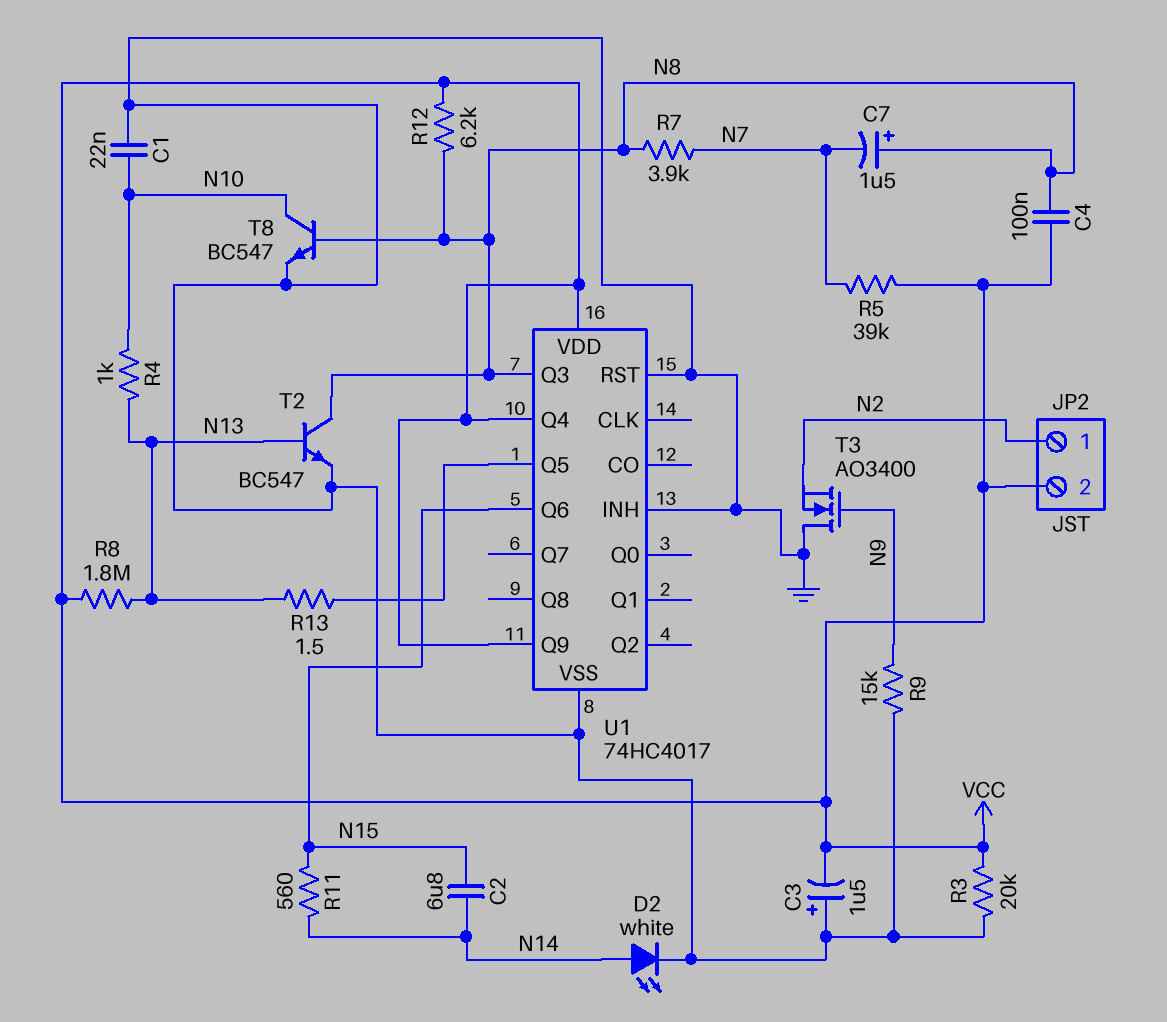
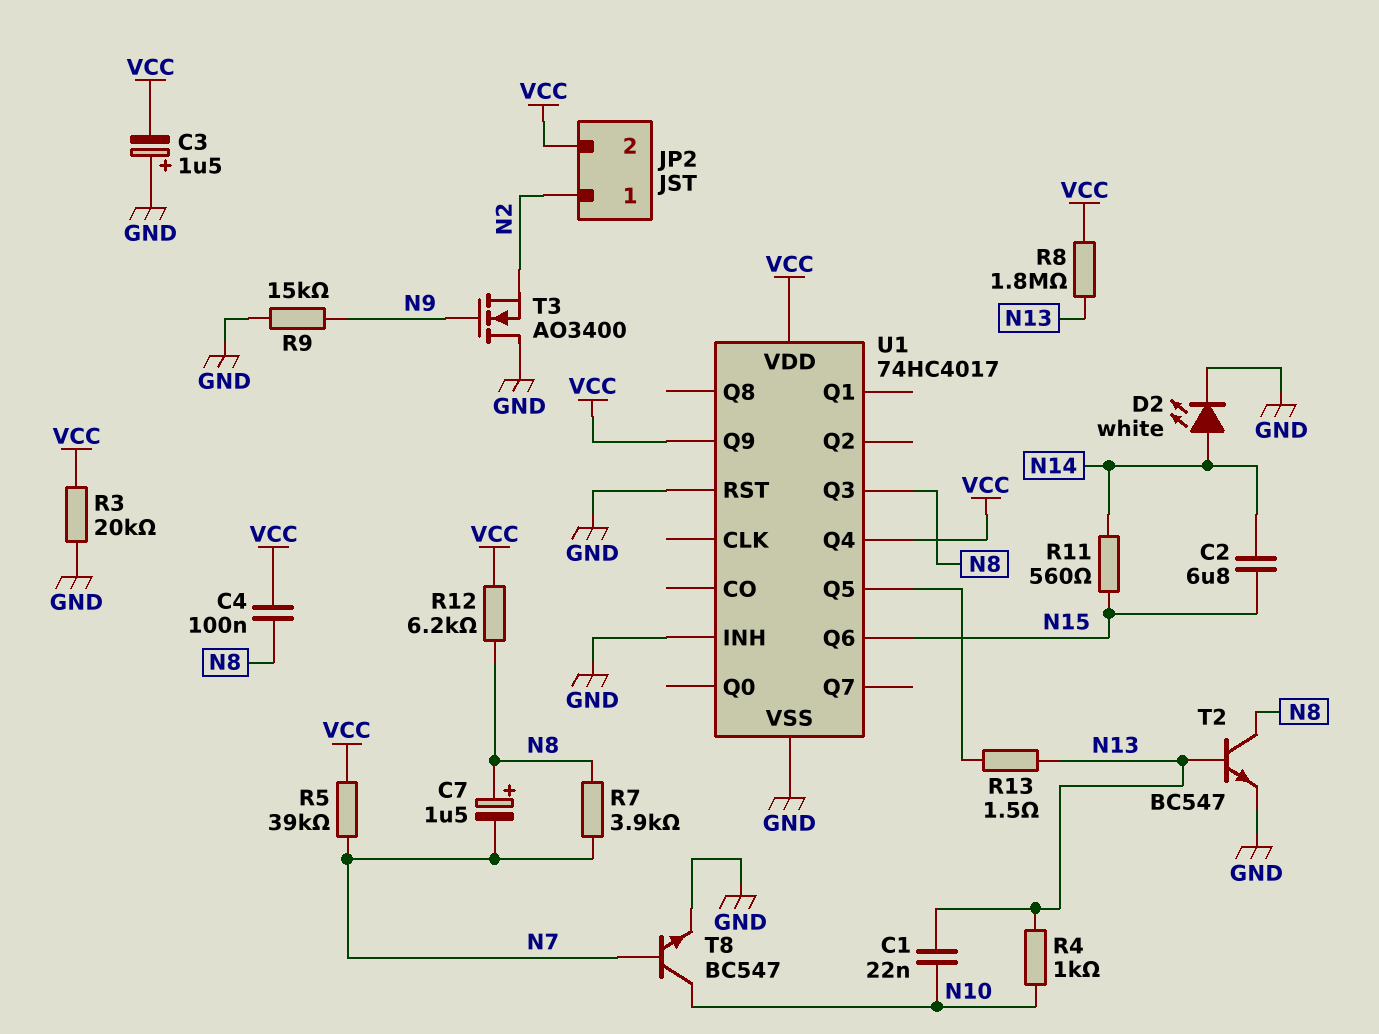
C1: 22nF (GND, N10) -> 22nF (N10, N13)
T8: NPN BC547 (B N8, C N10, E GND) -> NPN BC547 (B N7, C N10, E GND)

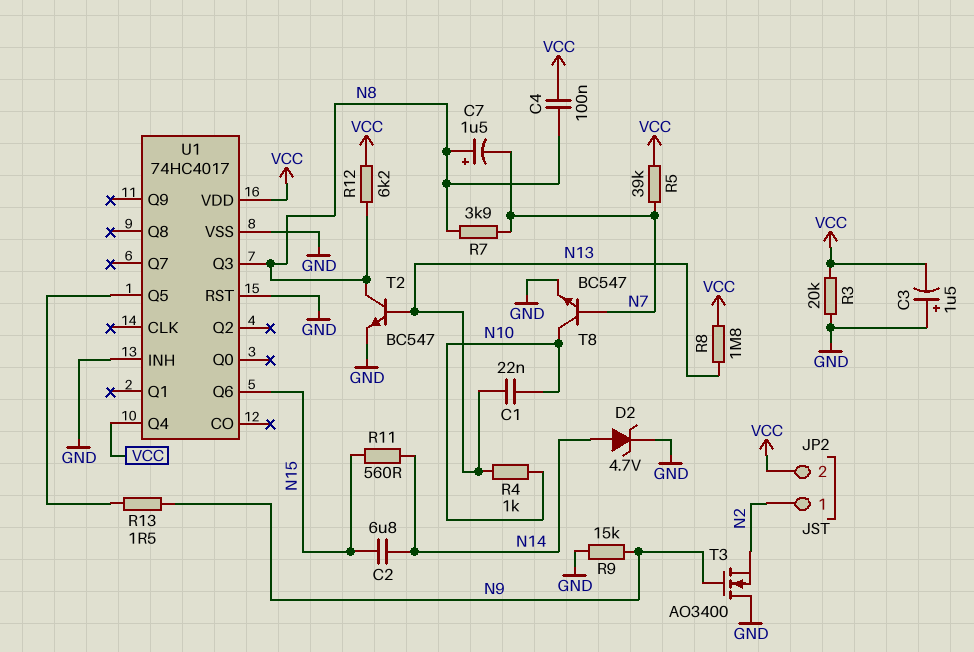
D2: LED white (A N14, K GND) -> zener 4.7V (A N14, K GND)
R13: 1.5 (N13, U1/Q5) -> 1.5 (N9, U1/Q5)
U1 pin Q9: VCC -> none

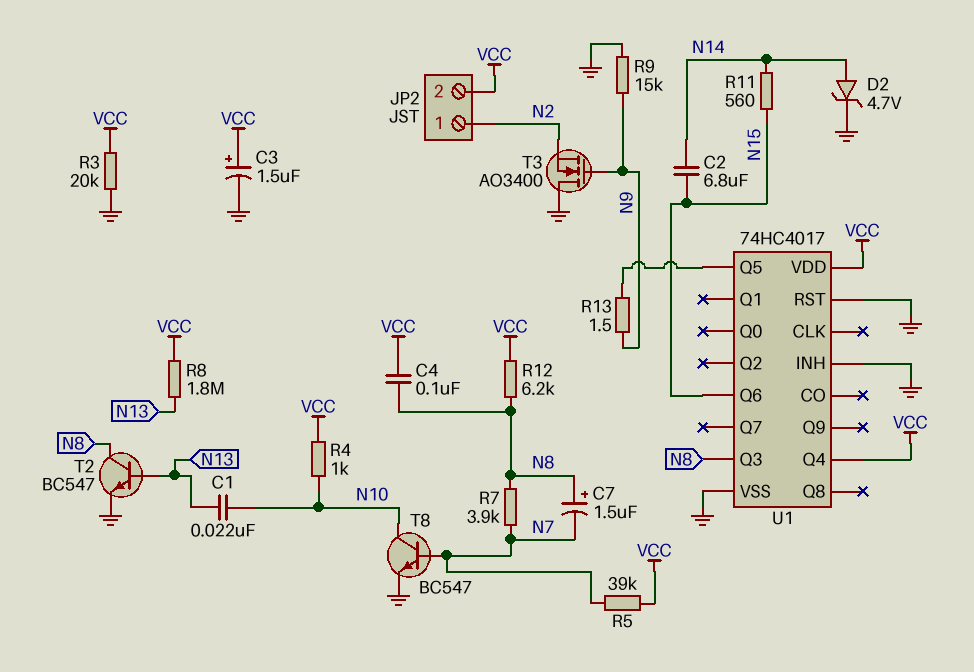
C3: 1.5uF (plus GND, minus VCC) -> 1.5uF (plus VCC, minus GND)
R4: 1k (N10, N13) -> 1k (N10, VCC)

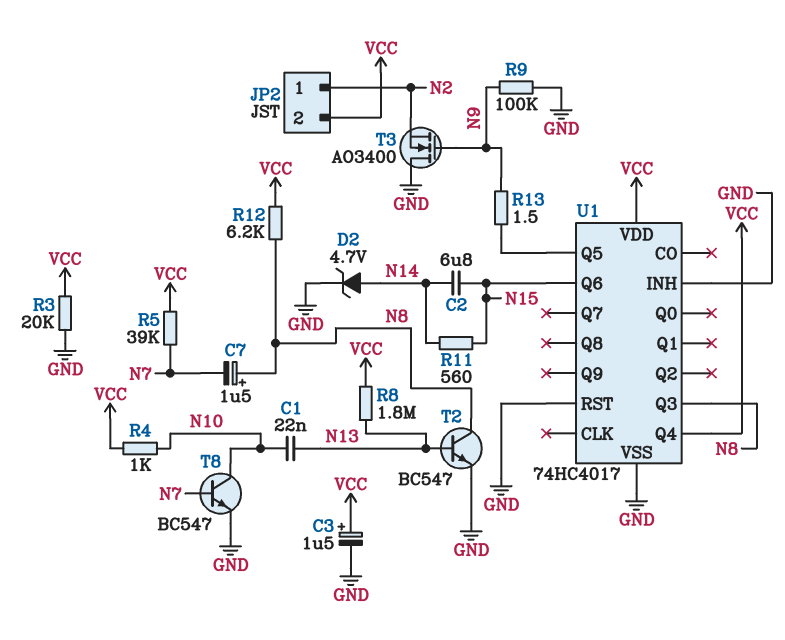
C4: 100nF (N8, VCC) -> none
R7: 3.9k (N7, N8) -> none
R9: 15k (GND, N9) -> 100k (GND, N9)

